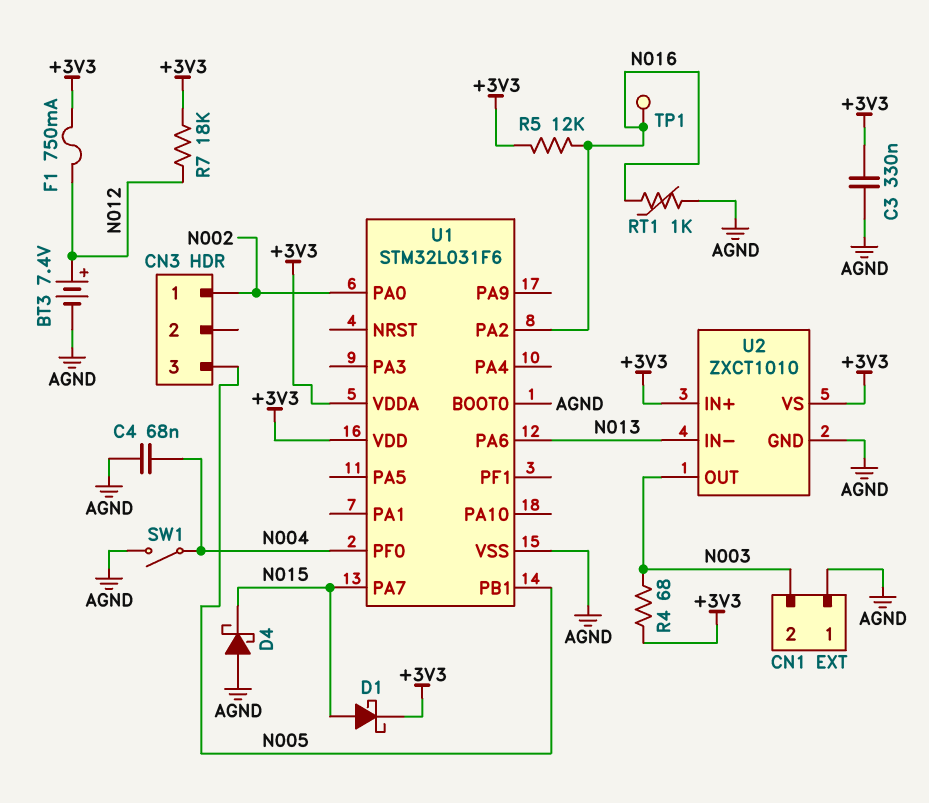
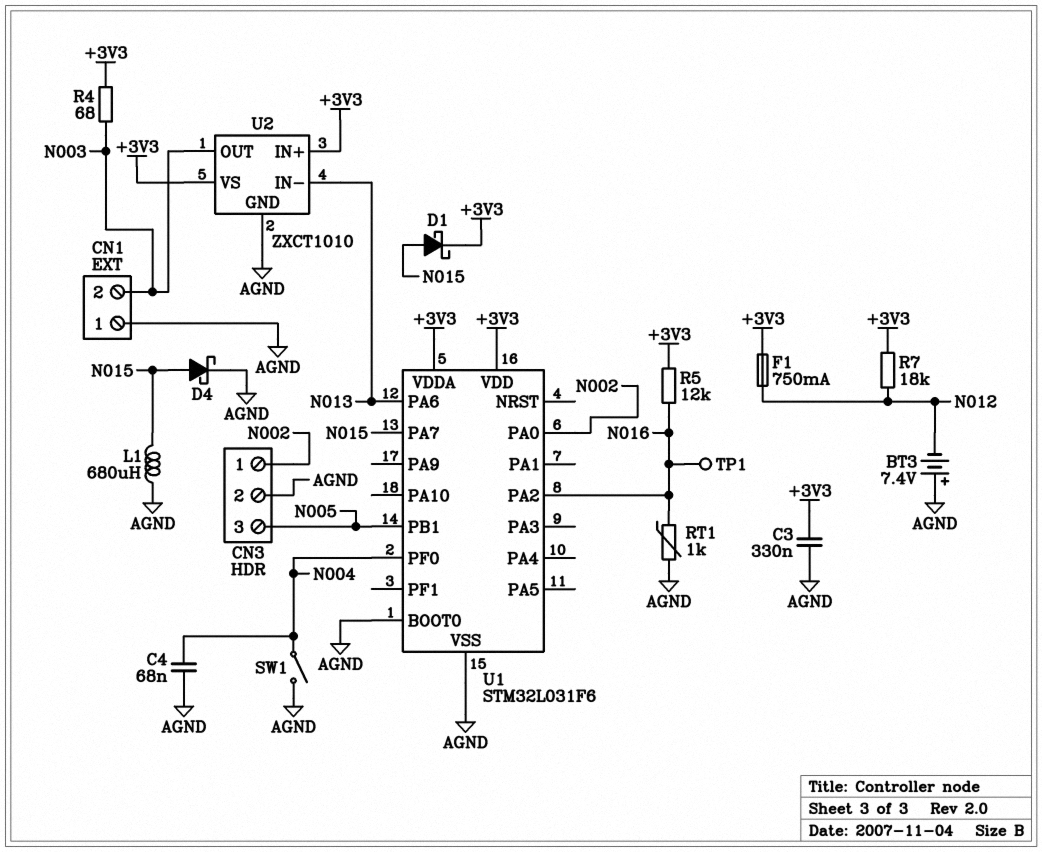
BT3: 7.4V (plus N012, minus AGND) -> 7.4V (plus AGND, minus N012)
CN3 pin 2: none -> AGND
D4: schottky (A AGND, K N015) -> schottky (A N015, K AGND)
L1: none -> 680uH (AGND, N015)

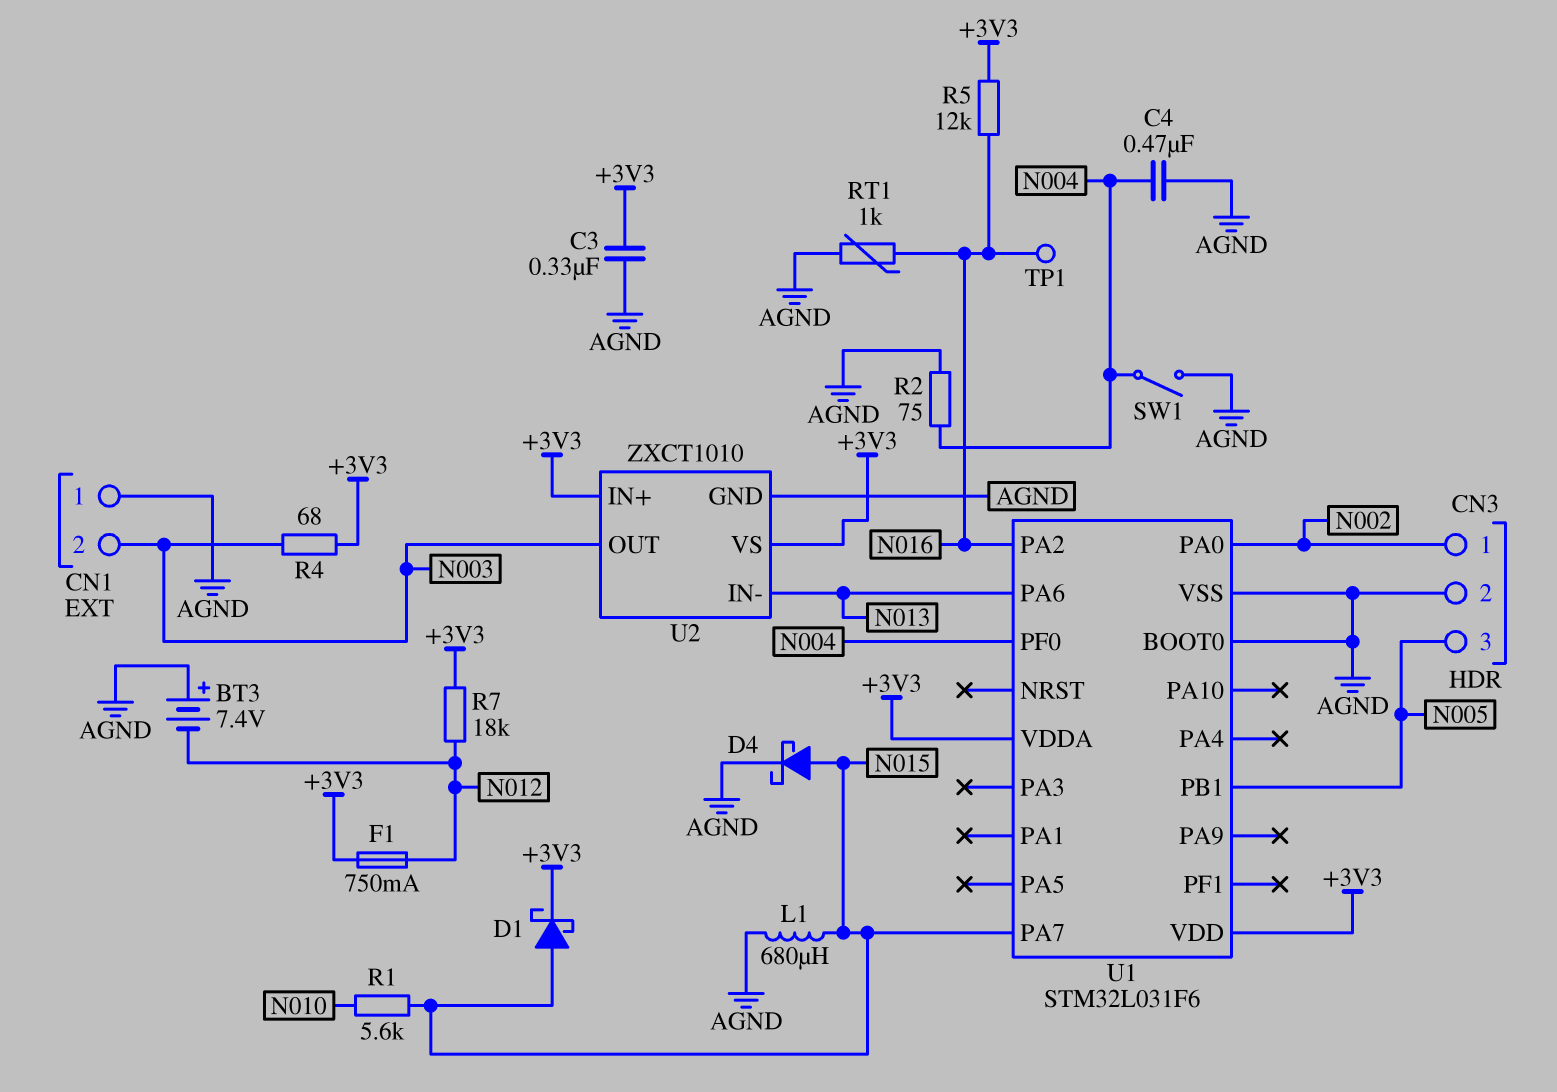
C4: 68nF (AGND, N004) -> 470nF (AGND, N004)
R1: none -> 5.6k (N010, N015)
R2: none -> 75 (AGND, N004)

